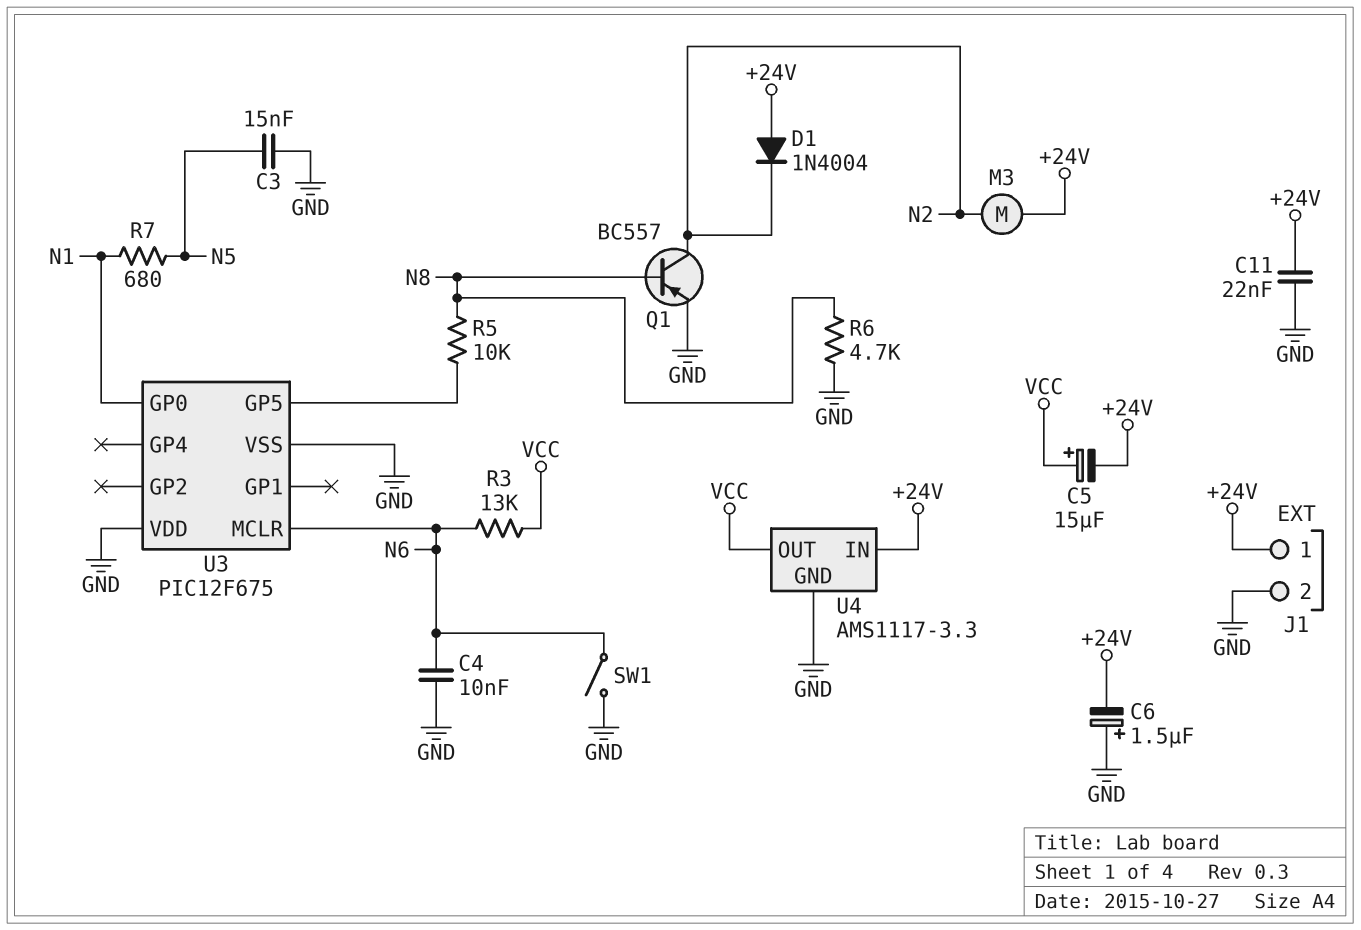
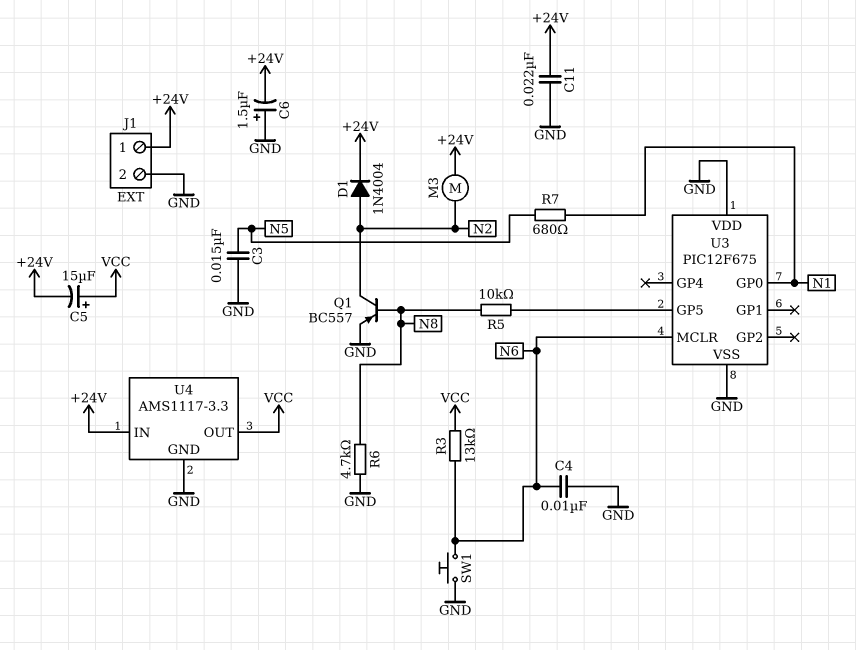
D1: diode 1N4004 (A +24V, K N2) -> diode 1N4004 (A N2, K +24V)
SW1: switch (GND, N6) -> button (GND, N6)

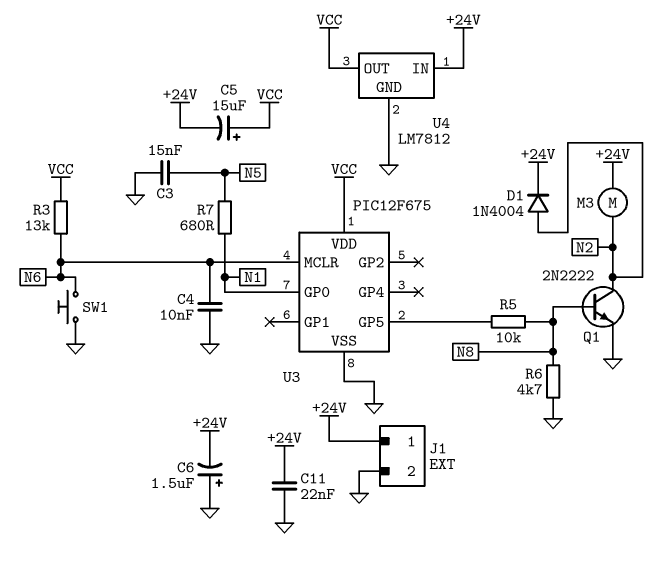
Q1: PNP BC557 (B N8, C N2, E GND) -> NPN 2N2222 (B N8, C N2, E GND)
U3 pin VDD: GND -> VCC
U4: AMS1117-3.3 -> LM7812

